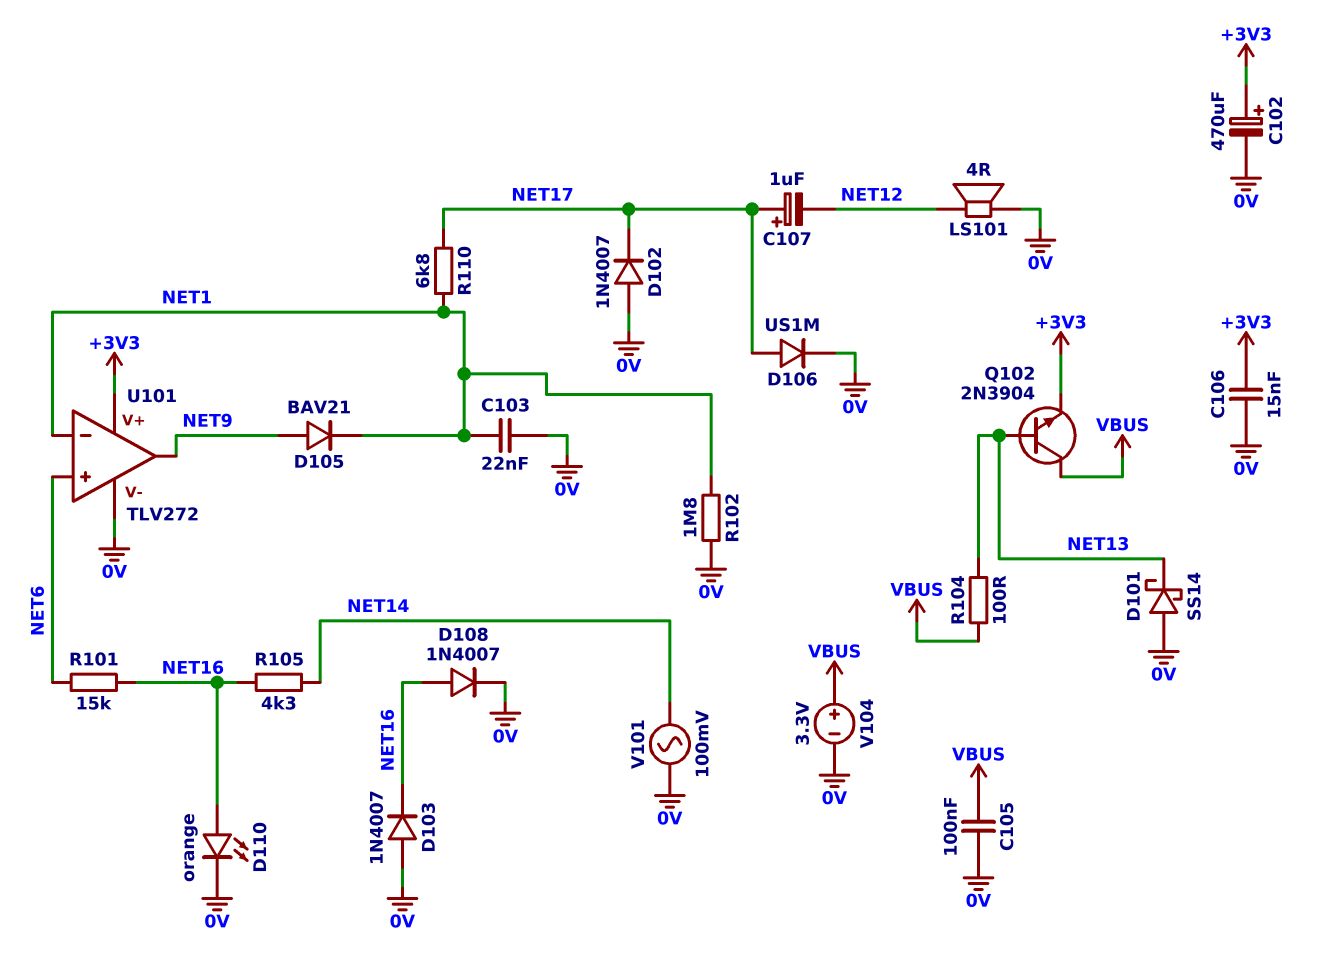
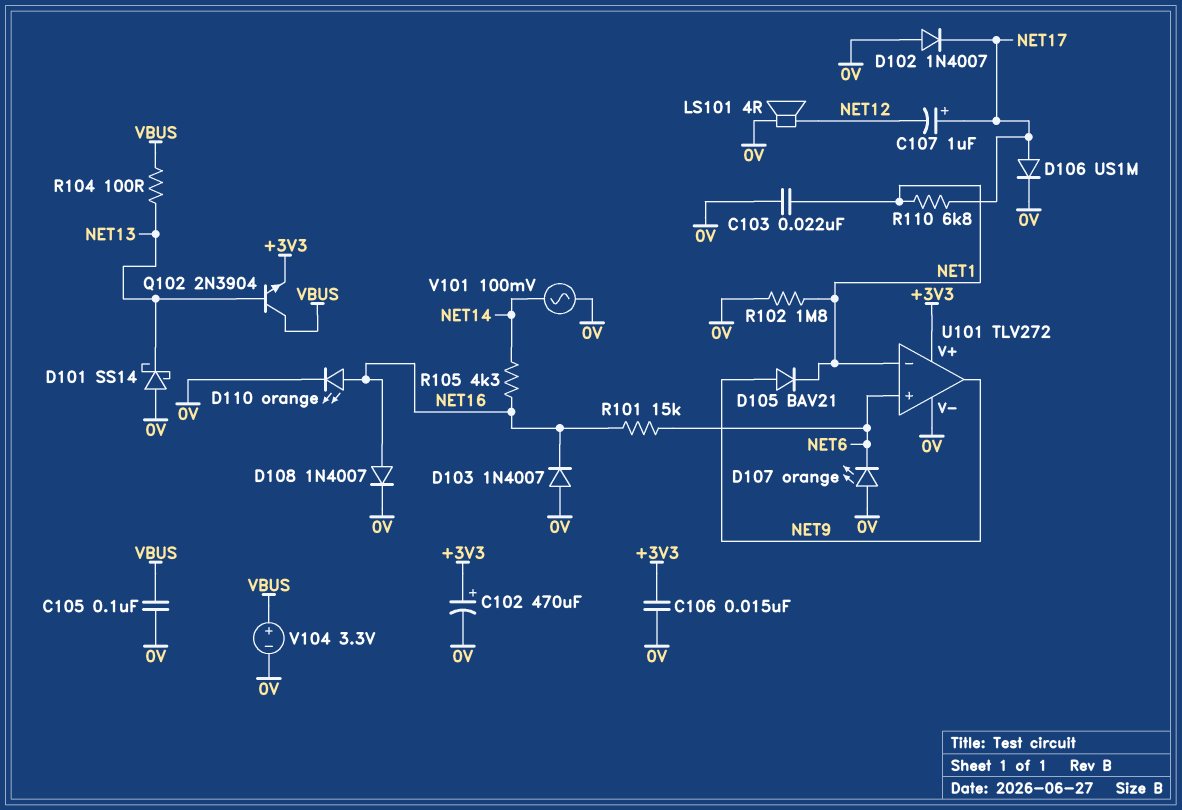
D107: none -> LED orange (A 0V, K NET6)

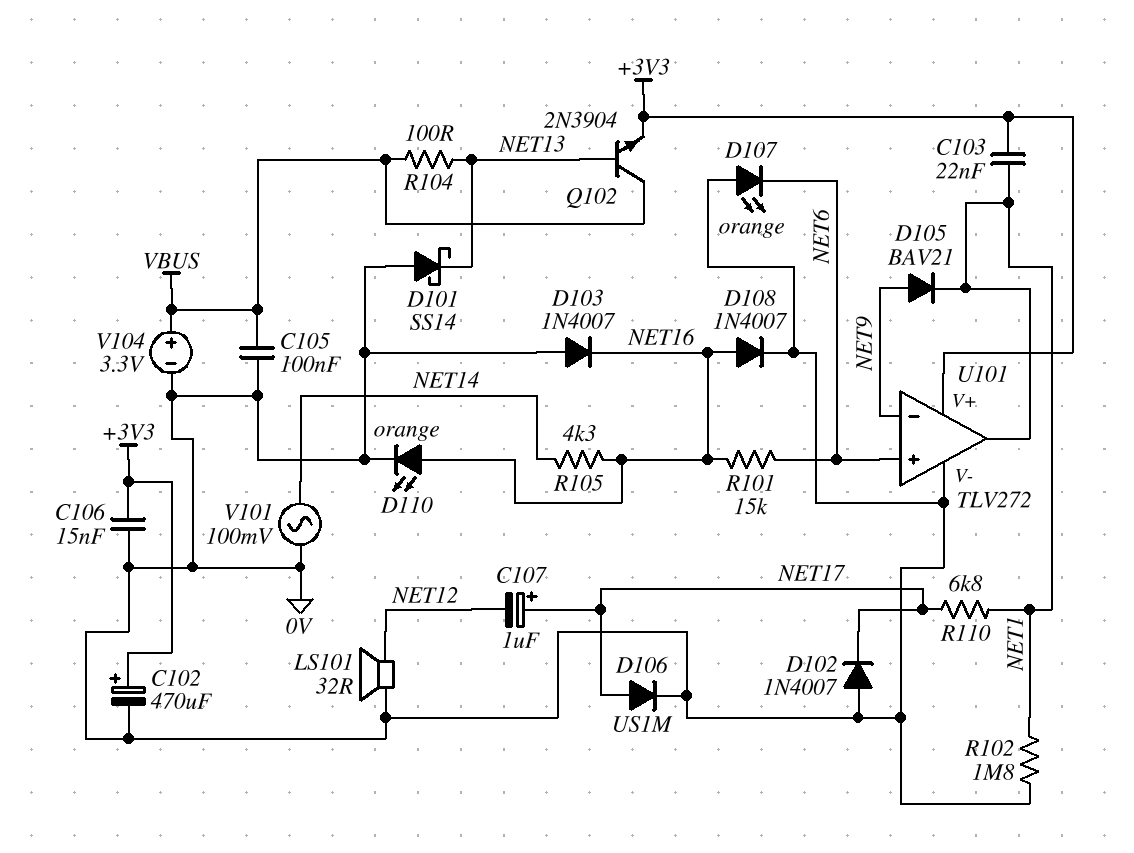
C103: 22nF (0V, NET1) -> 22nF (+3V3, NET1)
LS101: speaker 4R (0V, NET12) -> speaker 32R (0V, NET12)
U101 pin in-: NET1 -> NET9
U101 pin out: NET9 -> NET1

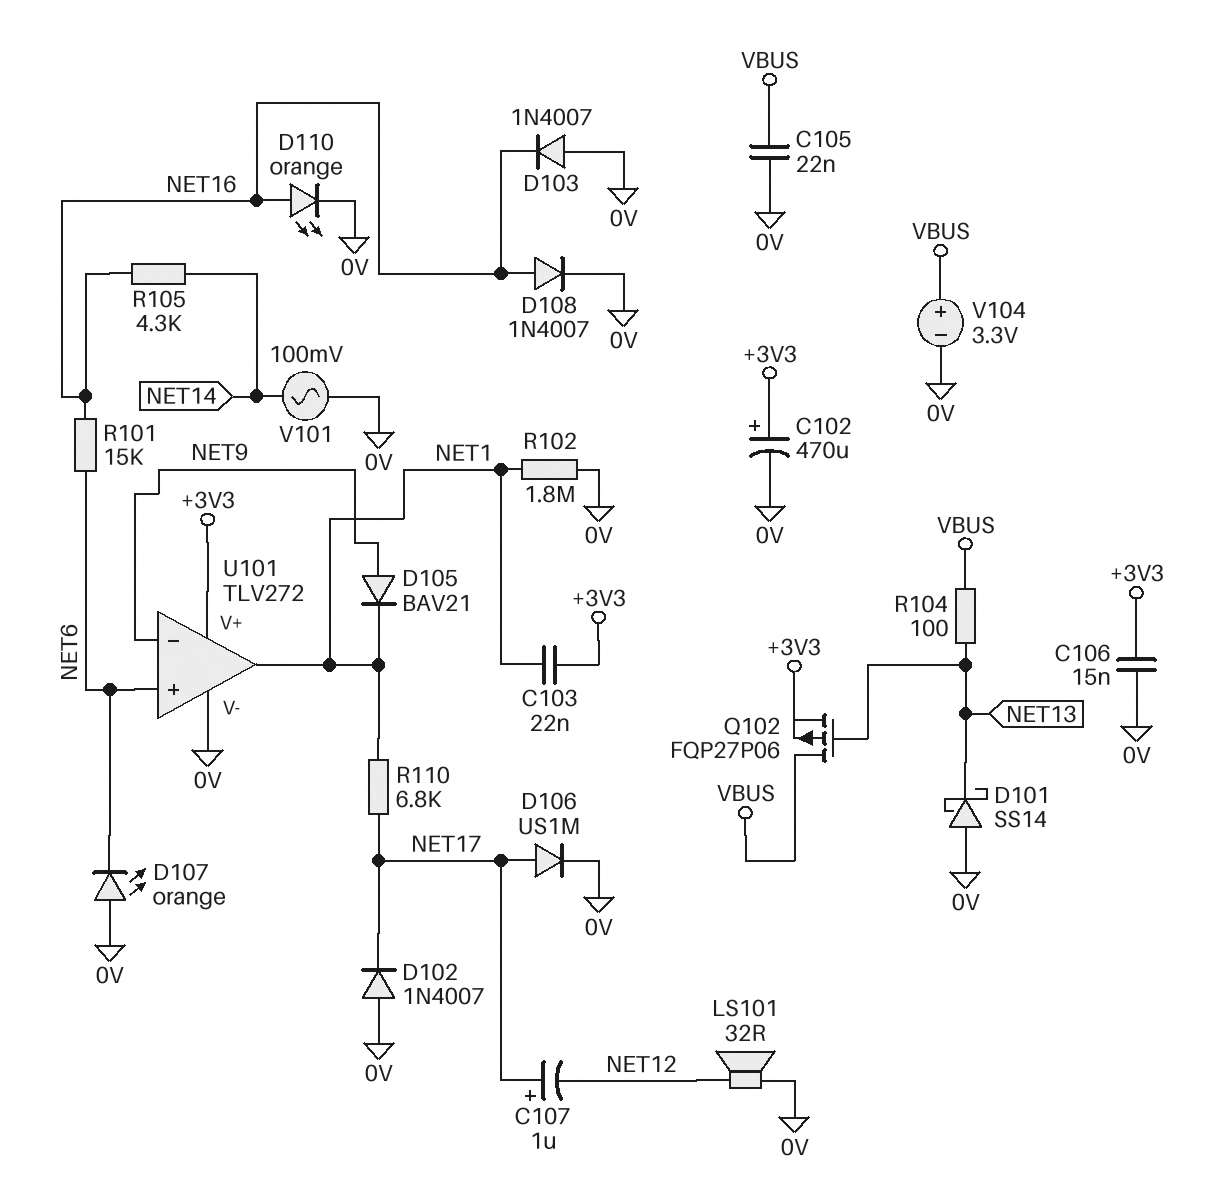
C105: 100nF (0V, VBUS) -> 22nF (0V, VBUS)
Q102: NPN 2N3904 (B NET13, C VBUS, E +3V3) -> PMOS FQP27P06 (G NET13, D VBUS, S +3V3)

